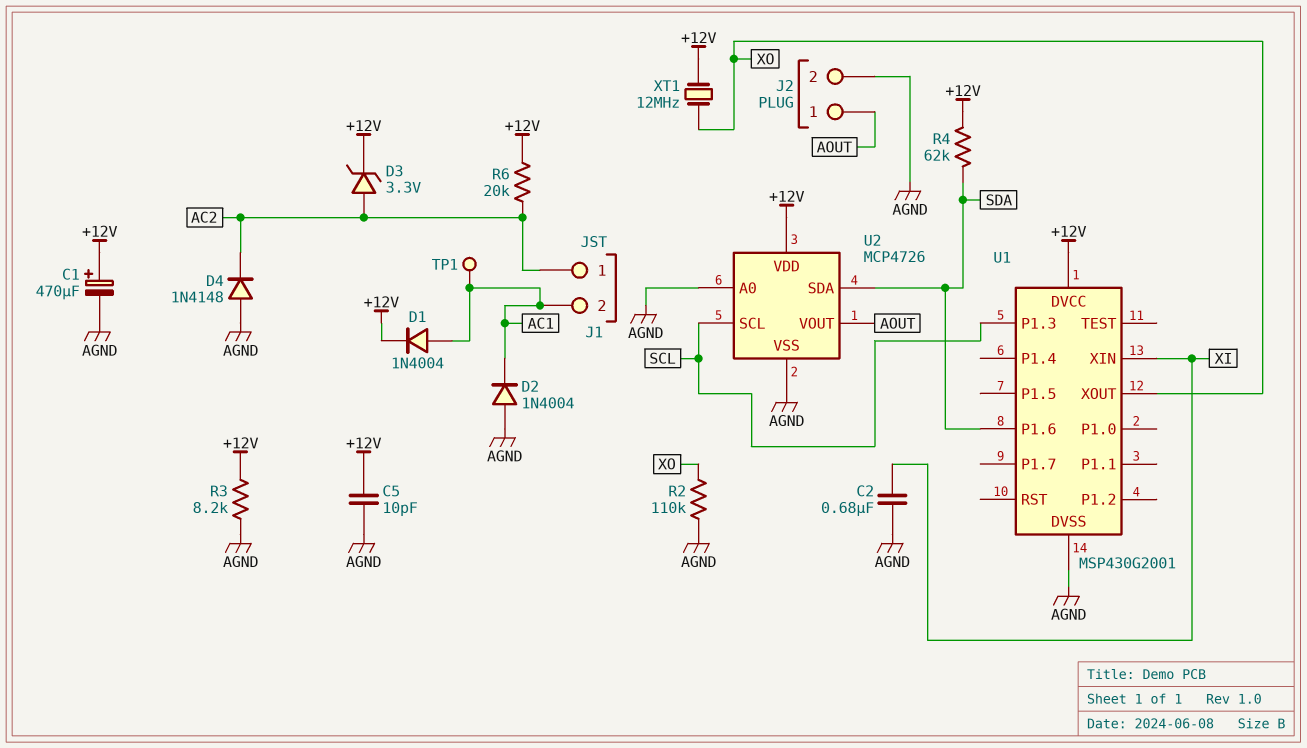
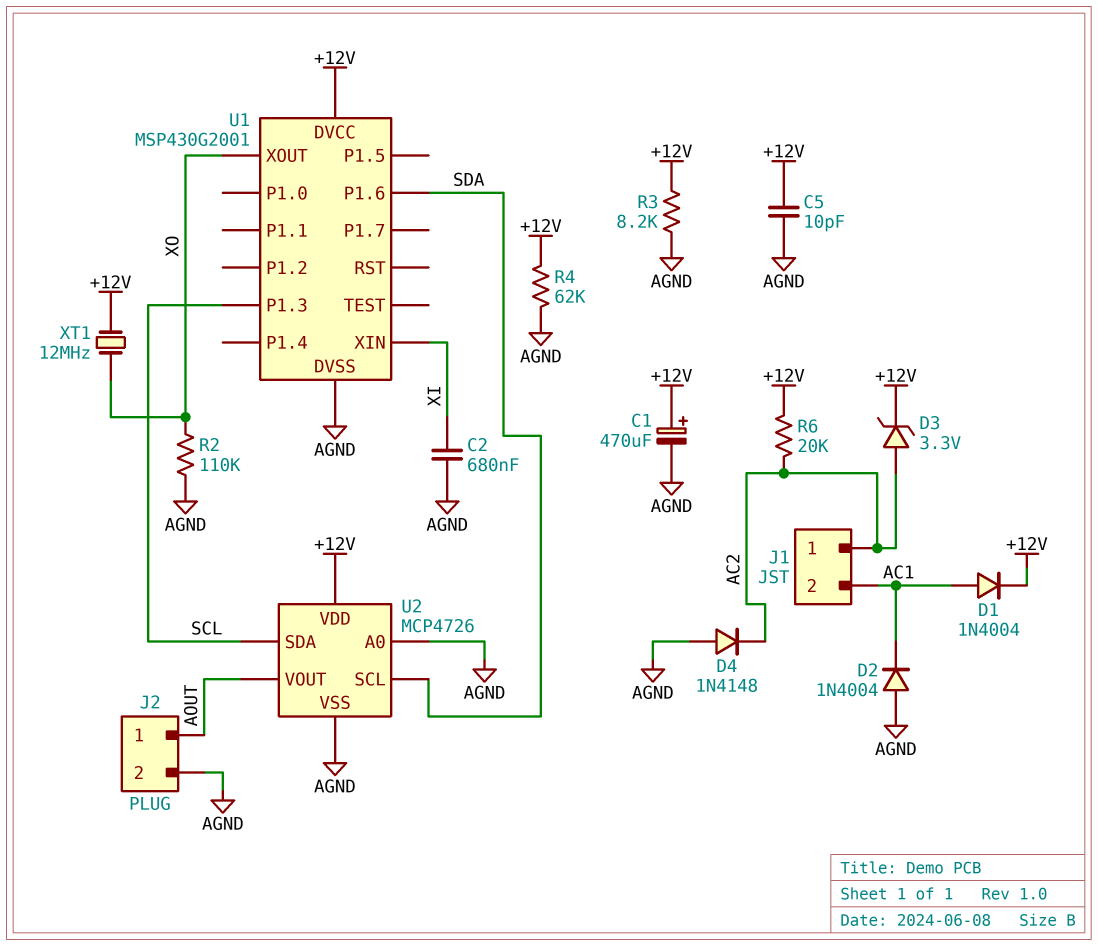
R4: 62k (+12V, SDA) -> 62k (+12V, AGND)
TP1: test point (AC1) -> none
U2 pin SCL: SCL -> SDA
U2 pin SDA: SDA -> SCL

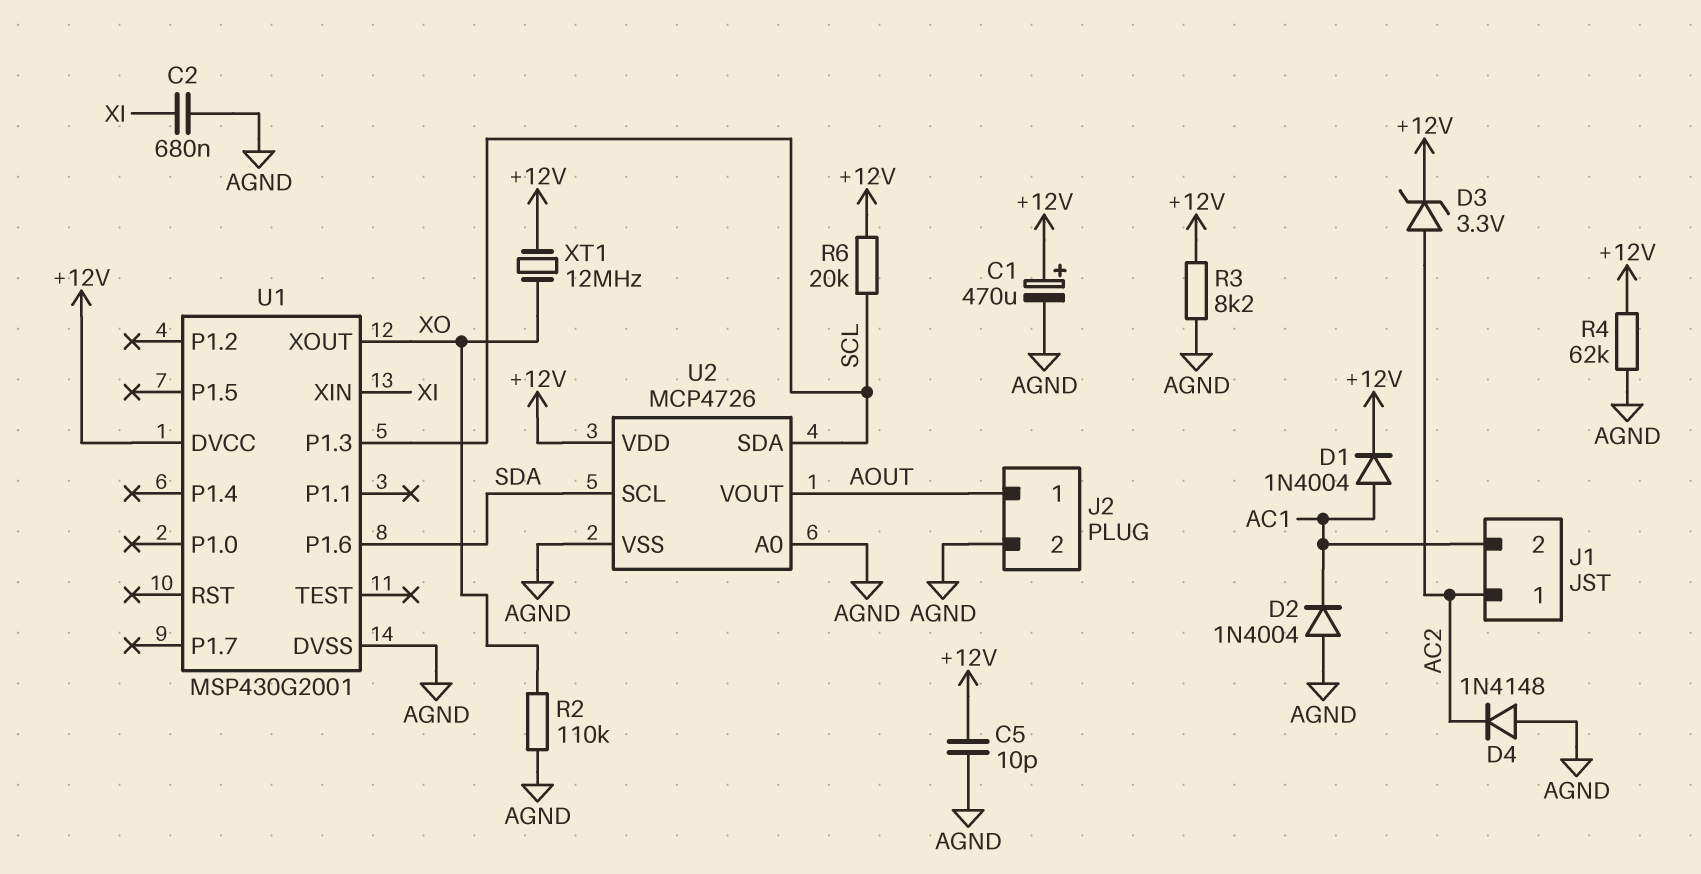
R6: 20k (+12V, AC2) -> 20k (+12V, SCL)

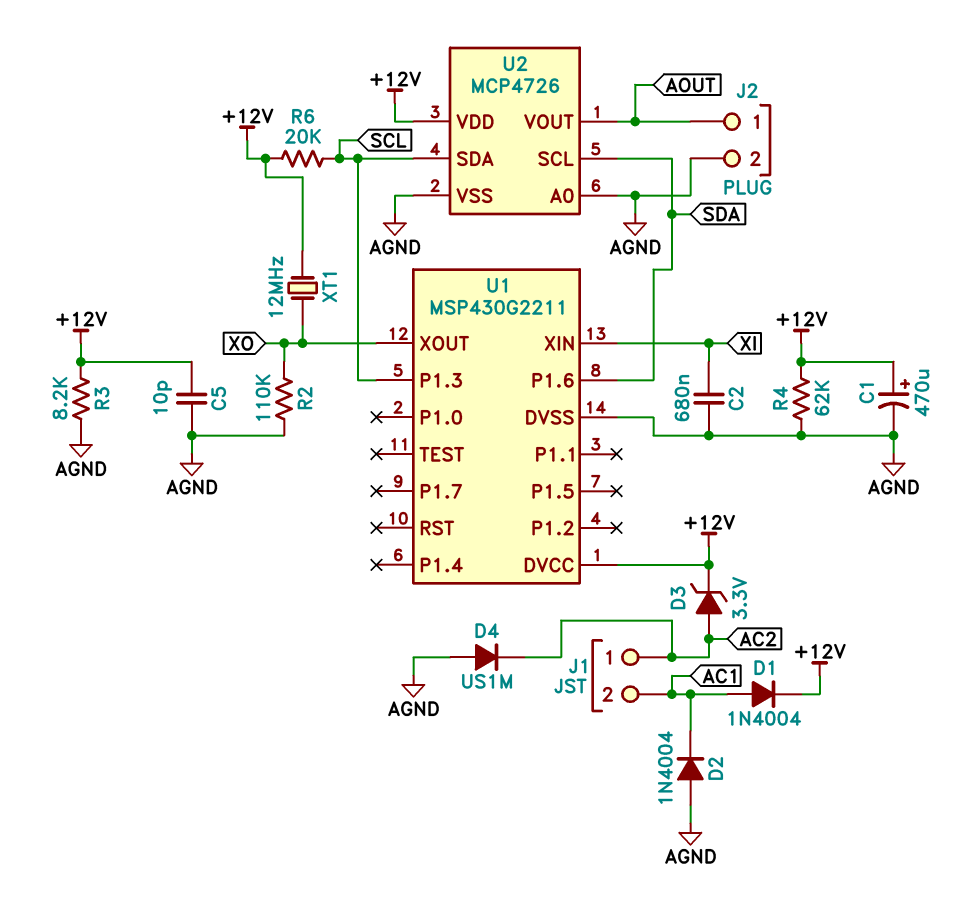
D4: diode 1N4148 (A AGND, K AC2) -> diode US1M (A AGND, K AC2)
U1: MSP430G2001 -> MSP430G2211

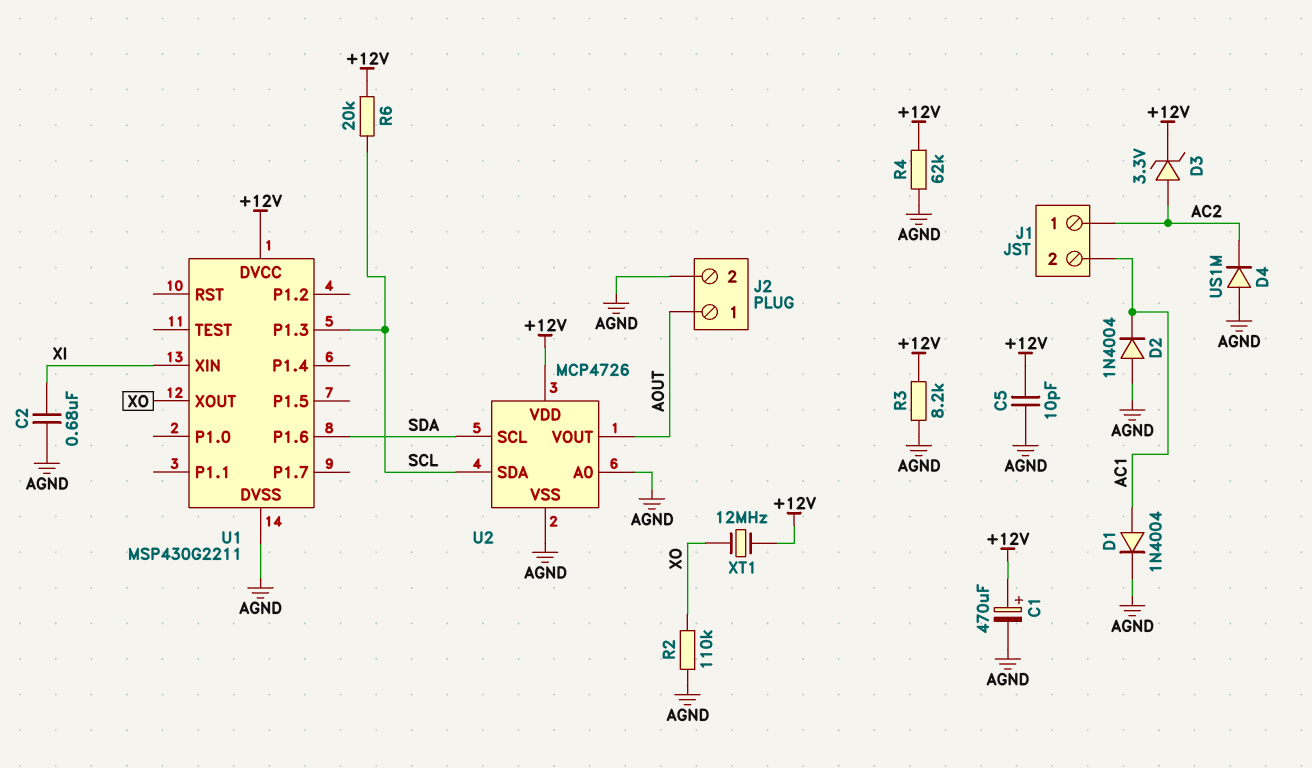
D1: diode 1N4004 (A AC1, K +12V) -> diode 1N4004 (A AC1, K AGND)

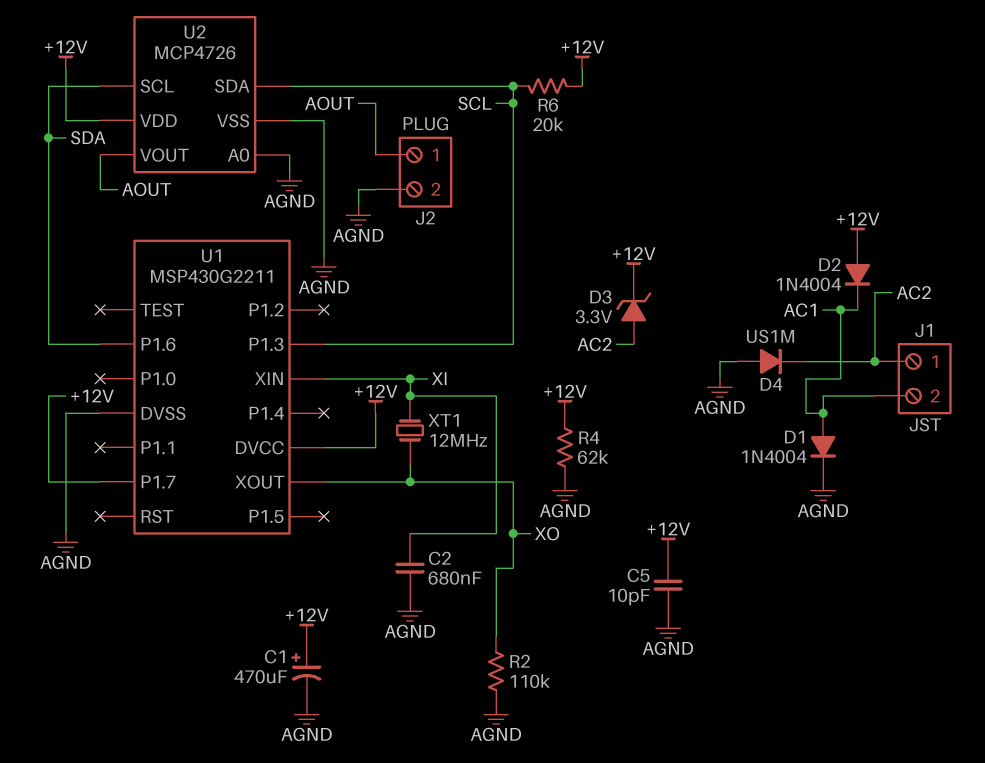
D2: diode 1N4004 (A AGND, K AC1) -> diode 1N4004 (A +12V, K AC1)
R3: 8.2k (+12V, AGND) -> none
U1 pin P1.7: none -> +12V
XT1: 12MHz (+12V, XO) -> 12MHz (XI, XO)

